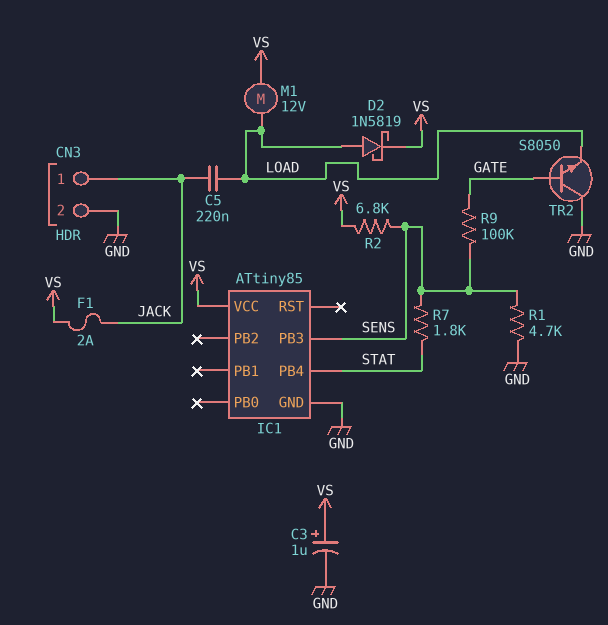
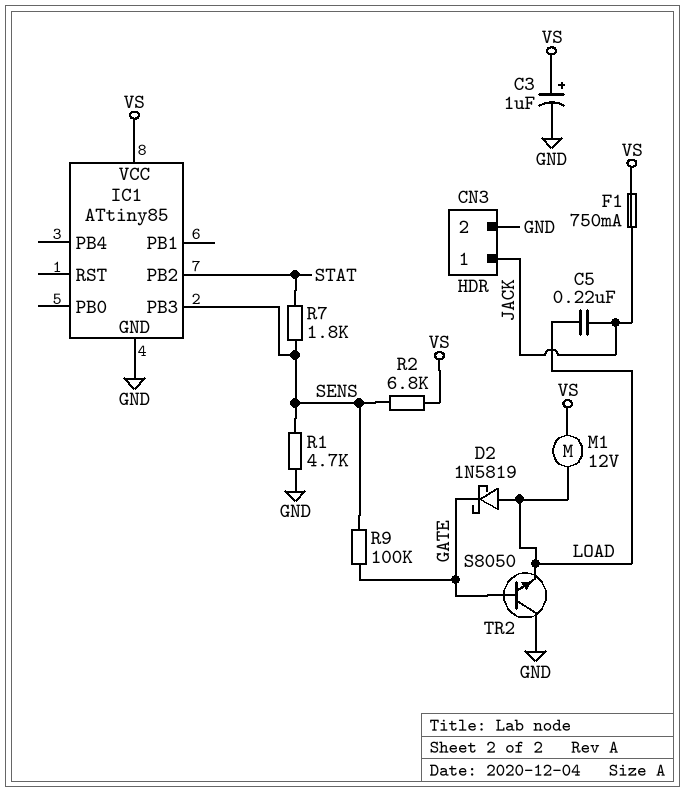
D2: schottky 1N5819 (A LOAD, K VS) -> schottky 1N5819 (A LOAD, K GATE)
F1: 2A (JACK, VS) -> 750mA (JACK, VS)
IC1 pin PB2: none -> STAT
IC1 pin PB4: STAT -> none

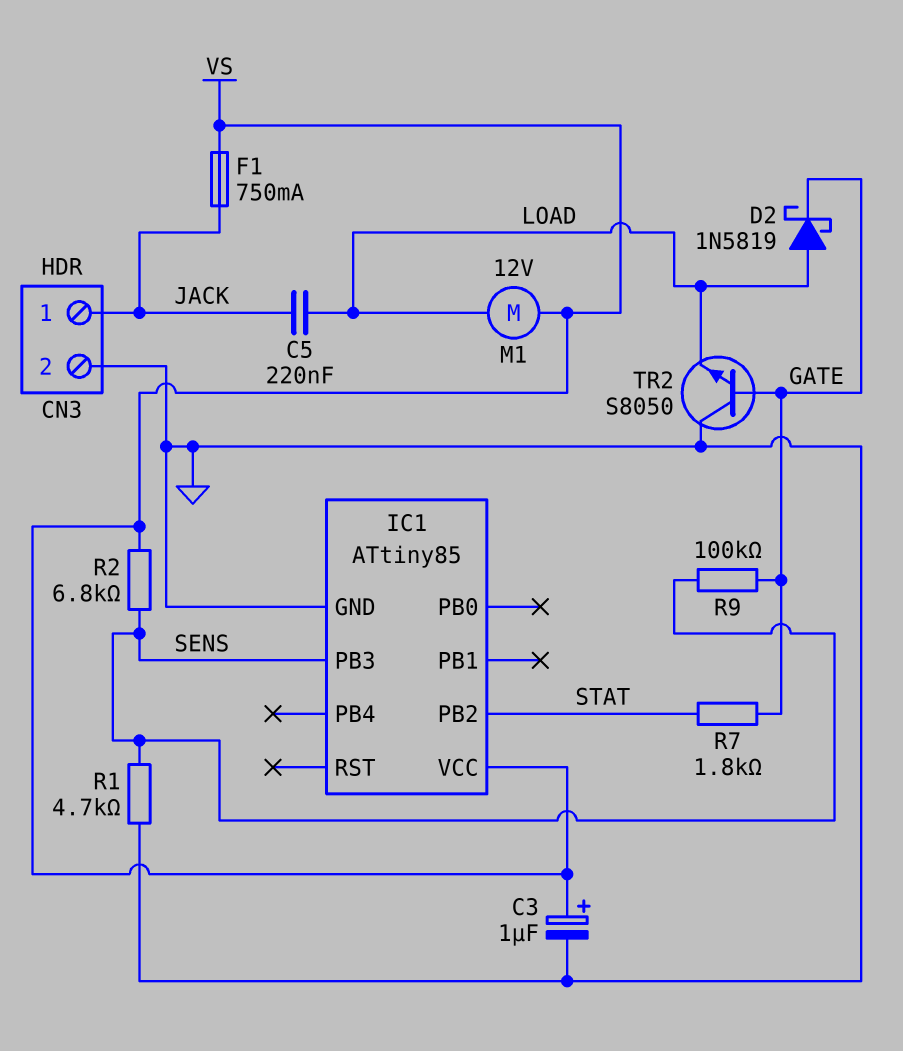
R7: 1.8k (SENS, STAT) -> 1.8k (GATE, STAT)

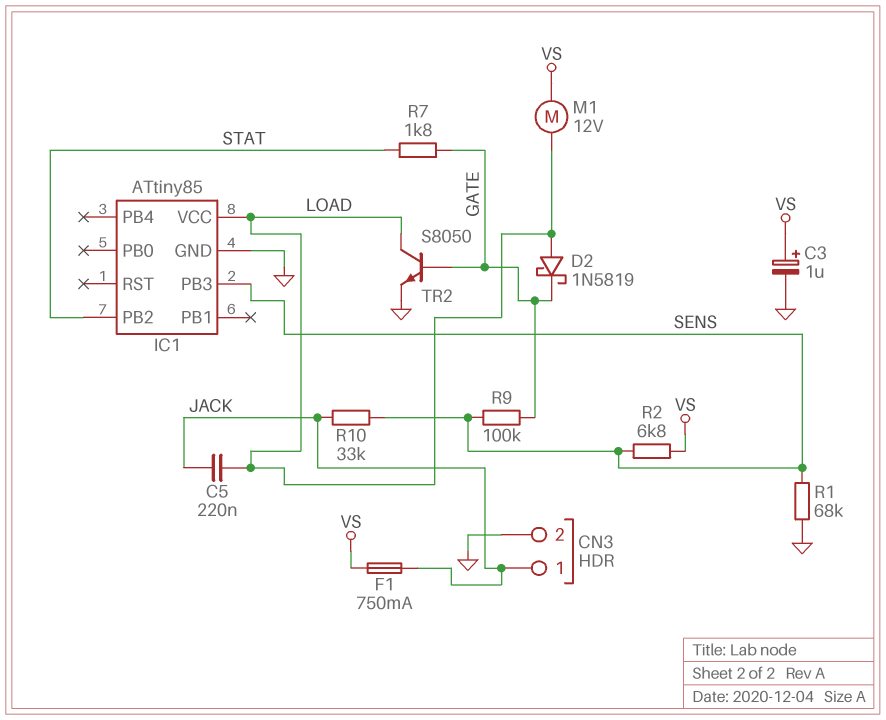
IC1 pin VCC: VS -> LOAD
R1: 4.7k (GND, SENS) -> 68k (GND, SENS)
R10: none -> 33k (JACK, SENS)
TR2: NPN S8050 (B GATE, C GND, E LOAD) -> NPN S8050 (B GATE, C LOAD, E GND)

